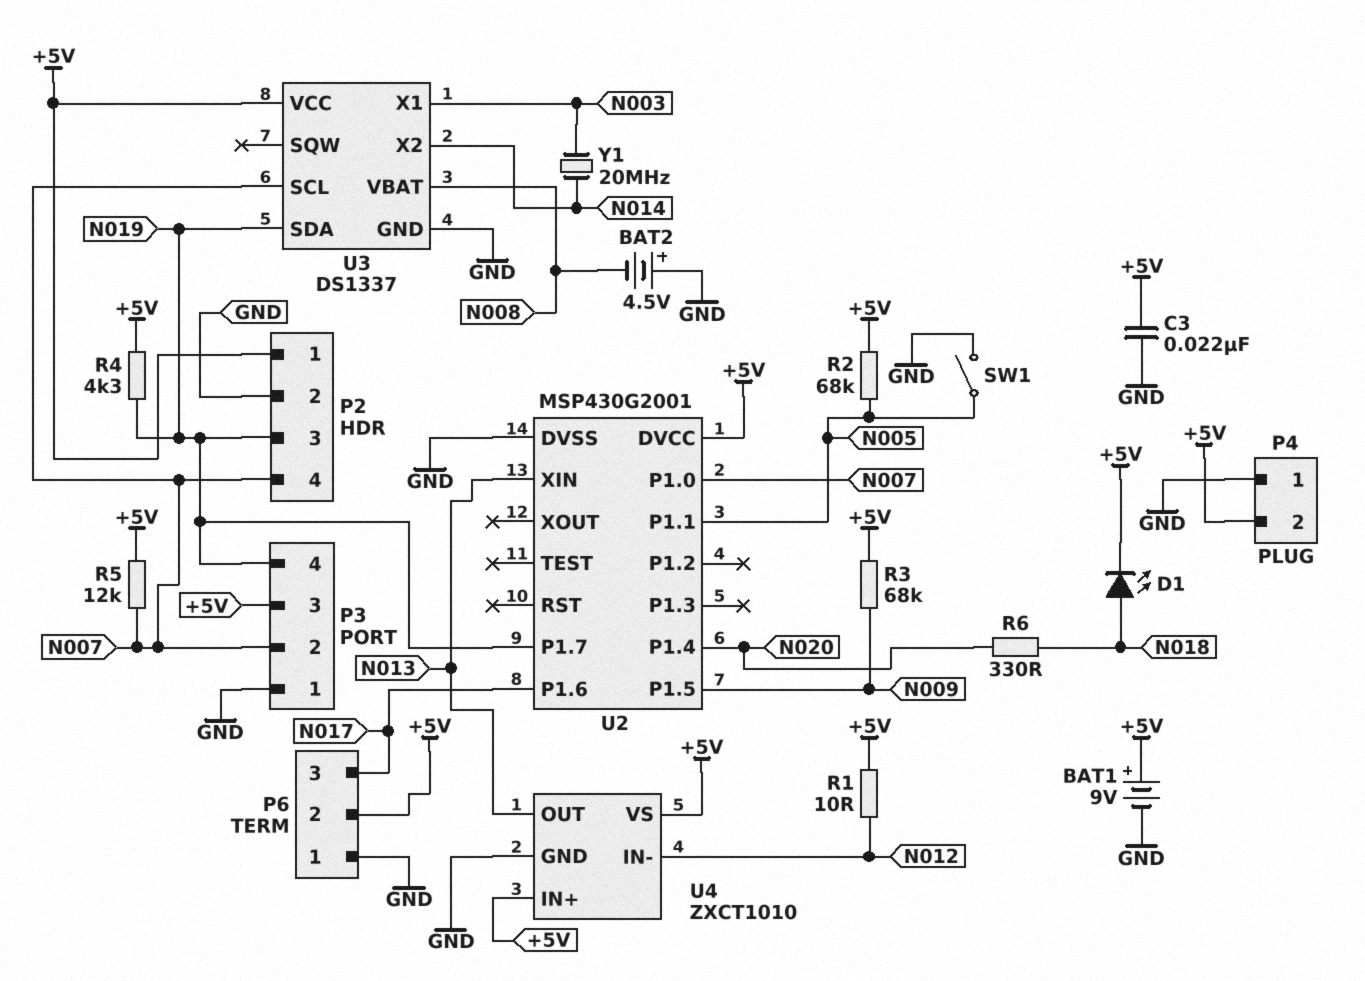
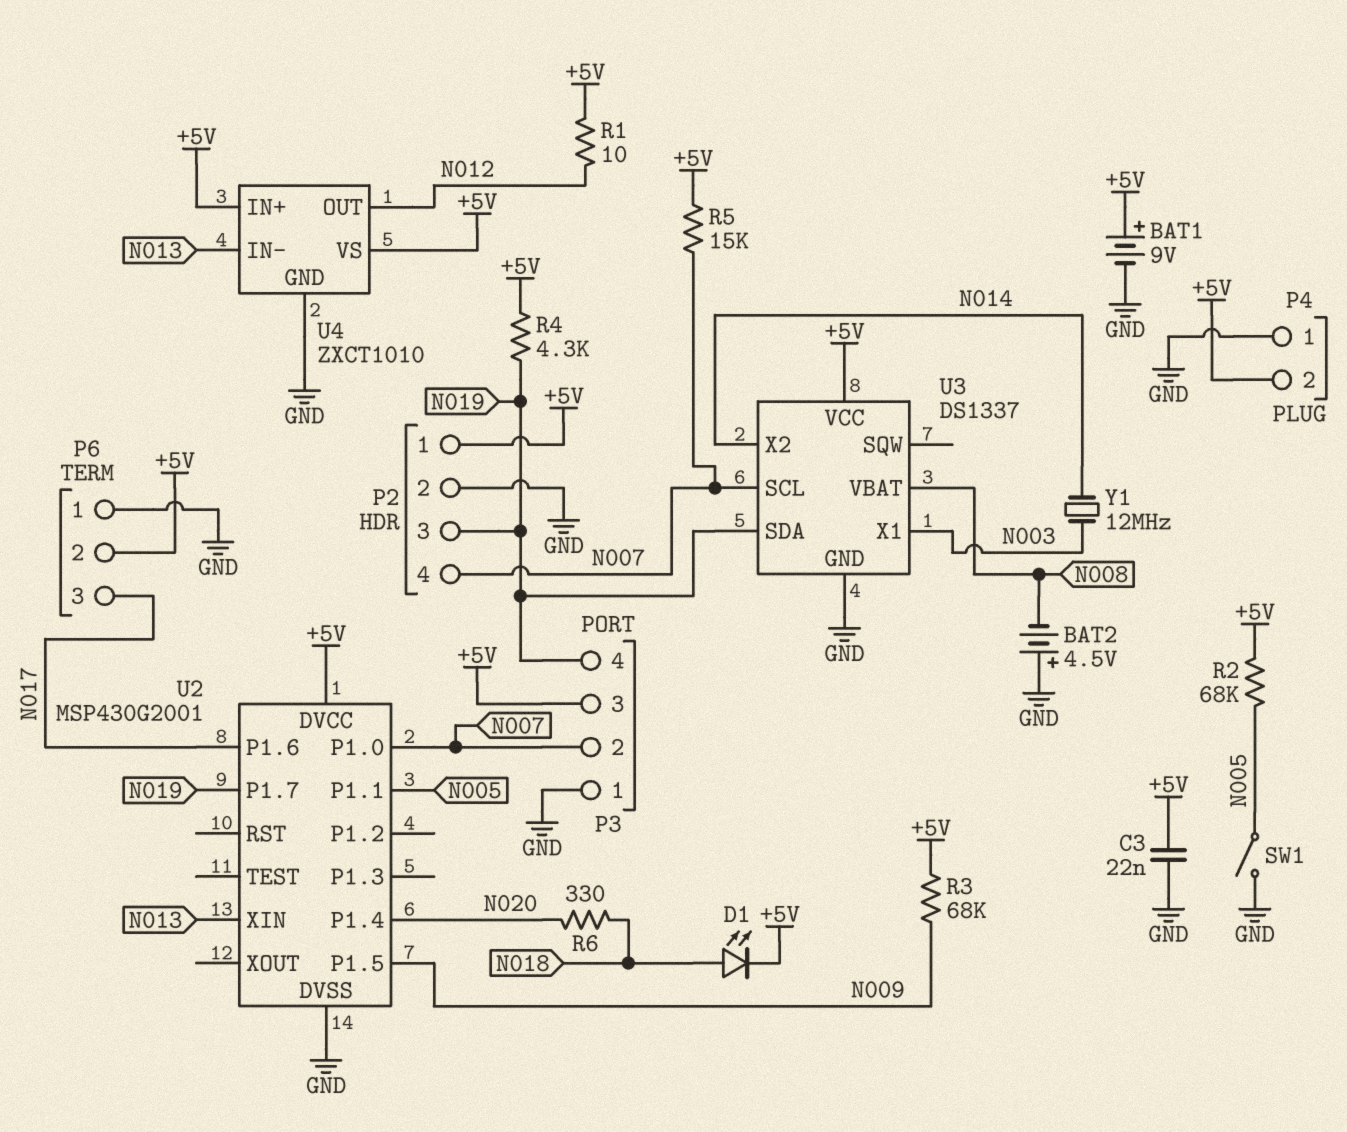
R5: 12k (+5V, N007) -> 15k (+5V, N007)
U4 pin IN-: N012 -> N013
U4 pin OUT: N013 -> N012
Y1: 20MHz (N003, N014) -> 12MHz (N003, N014)

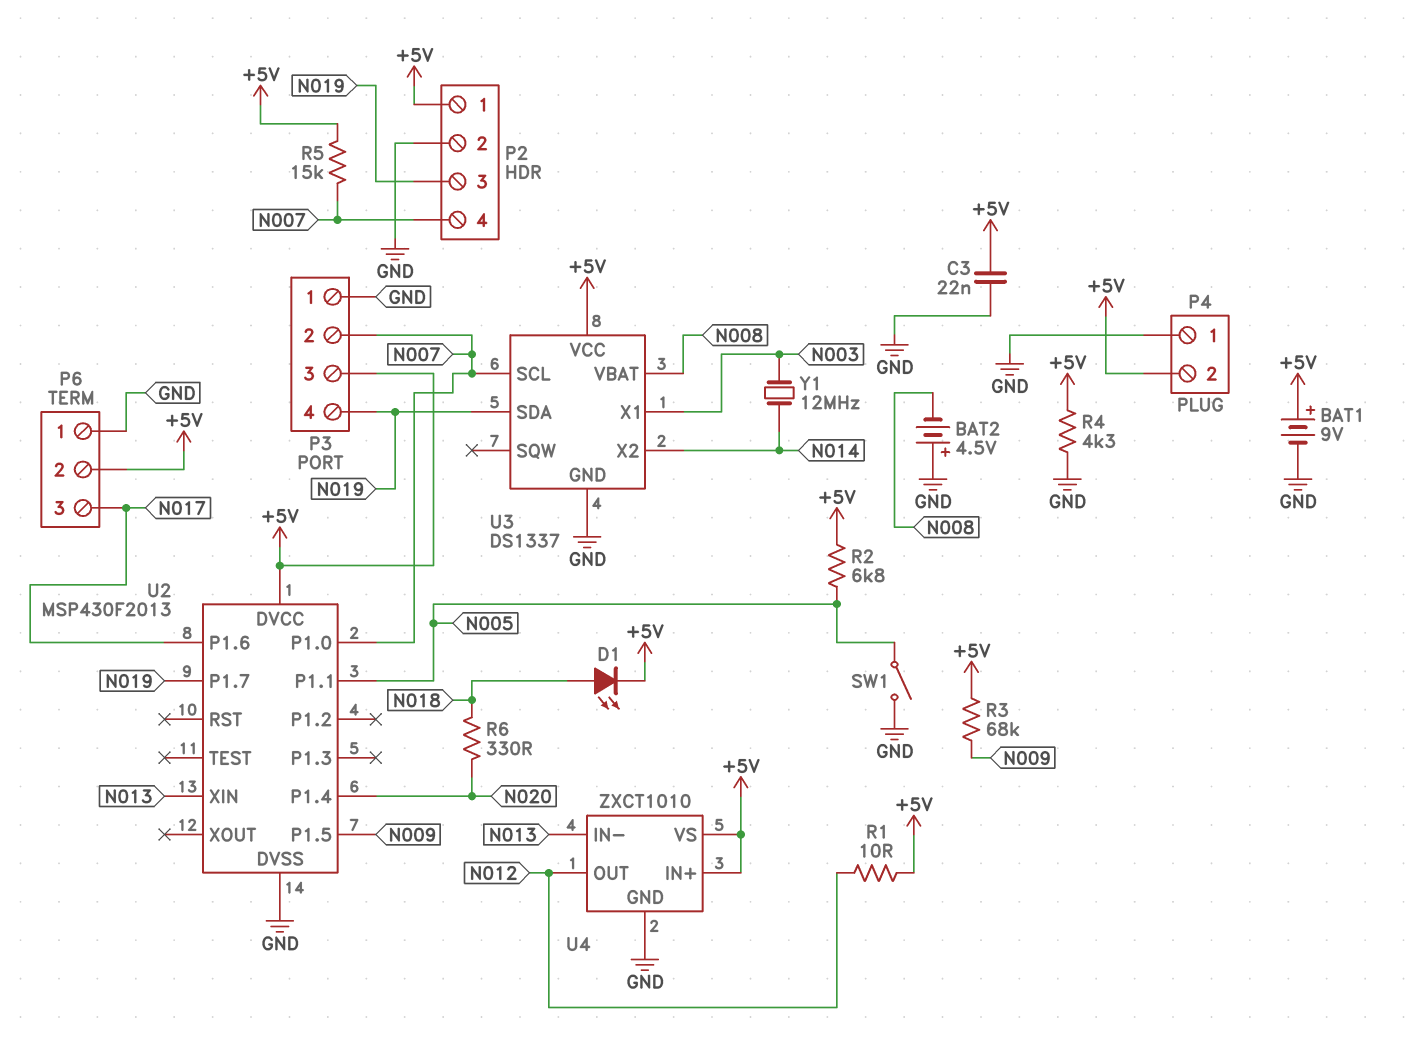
R2: 68k (+5V, N005) -> 6.8k (+5V, N005)
R4: 4.3k (+5V, N019) -> 4.3k (+5V, GND)
U2: MSP430G2001 -> MSP430F2013

